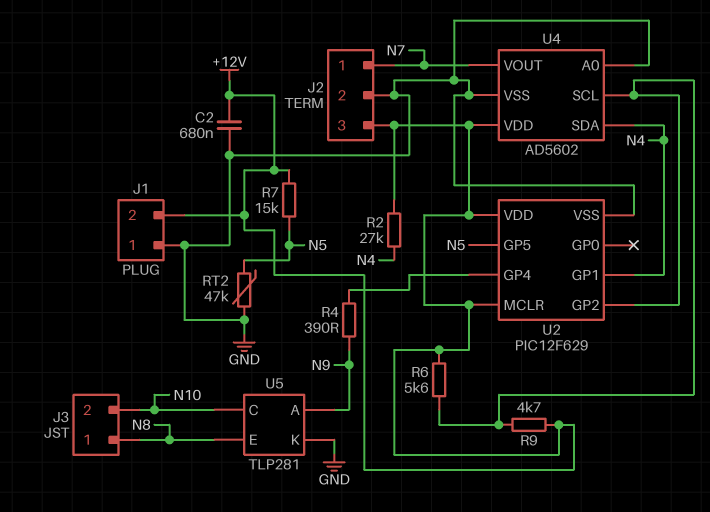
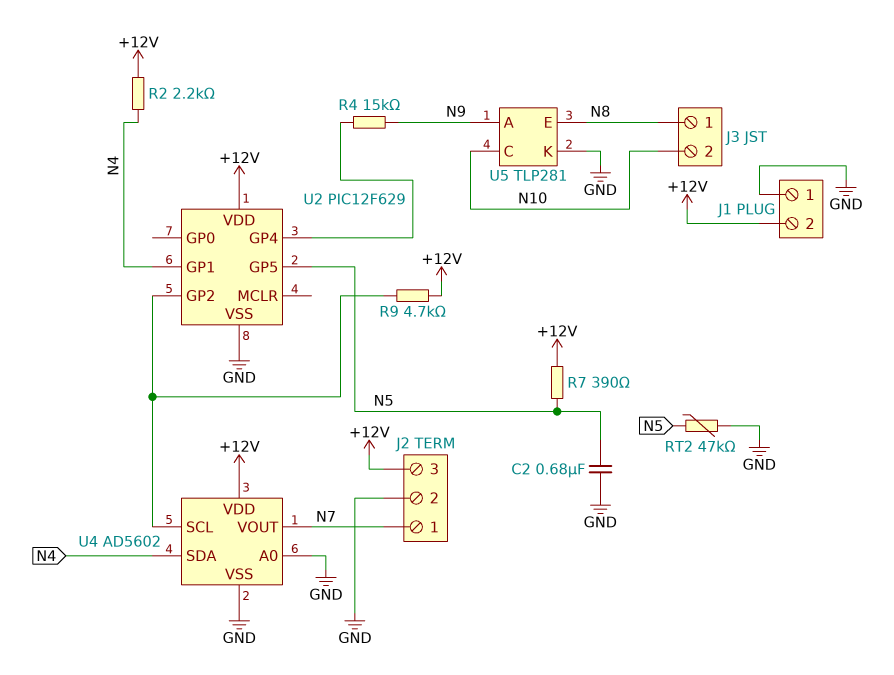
C2: 680nF (+12V, GND) -> 680nF (GND, N5)
R2: 27k (+12V, N4) -> 2.2k (+12V, N4)
R4: 390 (N9, U2/GP4) -> 15k (N9, U2/GP4)
R6: 5.6k (+12V, U2/GP2) -> none
R7: 15k (+12V, N5) -> 390 (+12V, N5)
U2 pin MCLR: +12V -> none

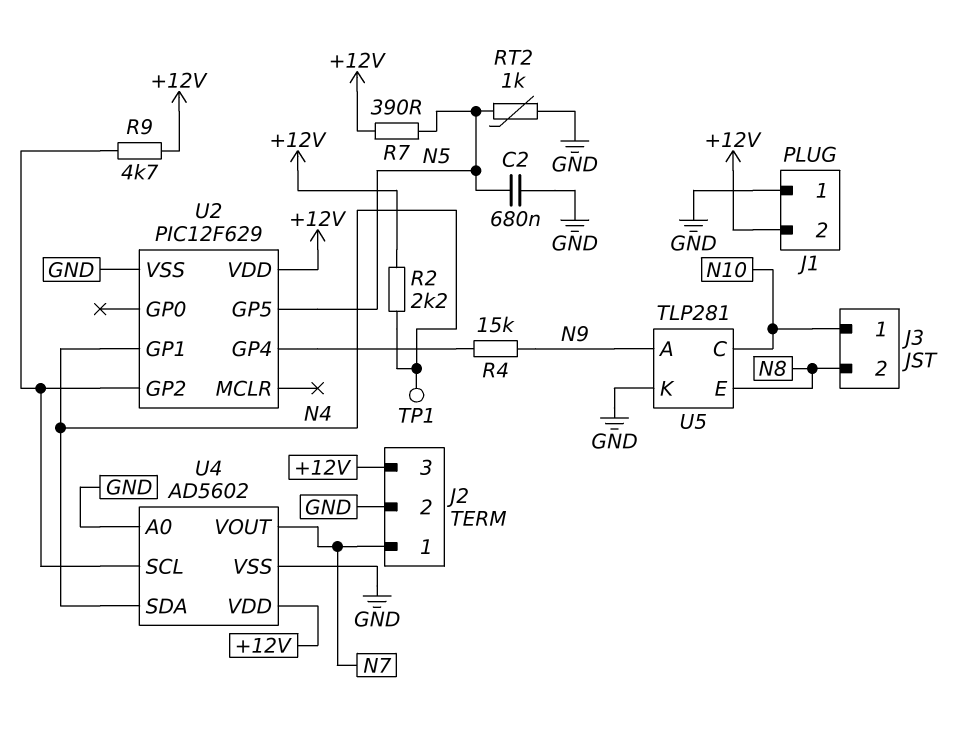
J3 pin 1: N8 -> N10
J3 pin 2: N10 -> N8
RT2: 47k (GND, N5) -> 1k (GND, N5)
TP1: none -> test point (N4)

